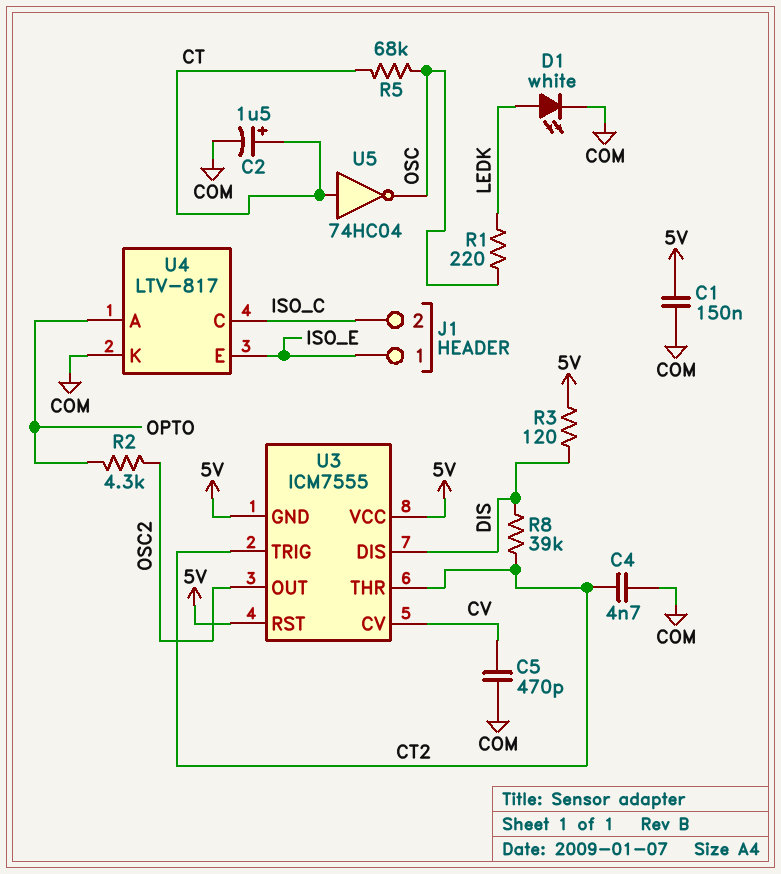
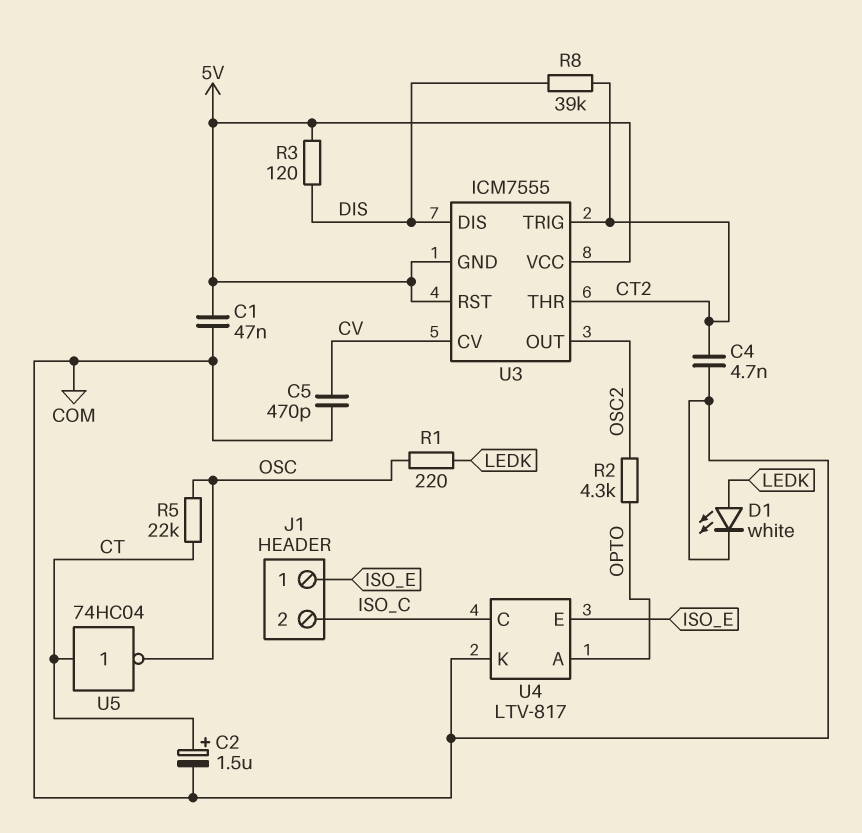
C1: 150nF (5V, COM) -> 47nF (5V, COM)
R5: 68k (CT, OSC) -> 22k (CT, OSC)

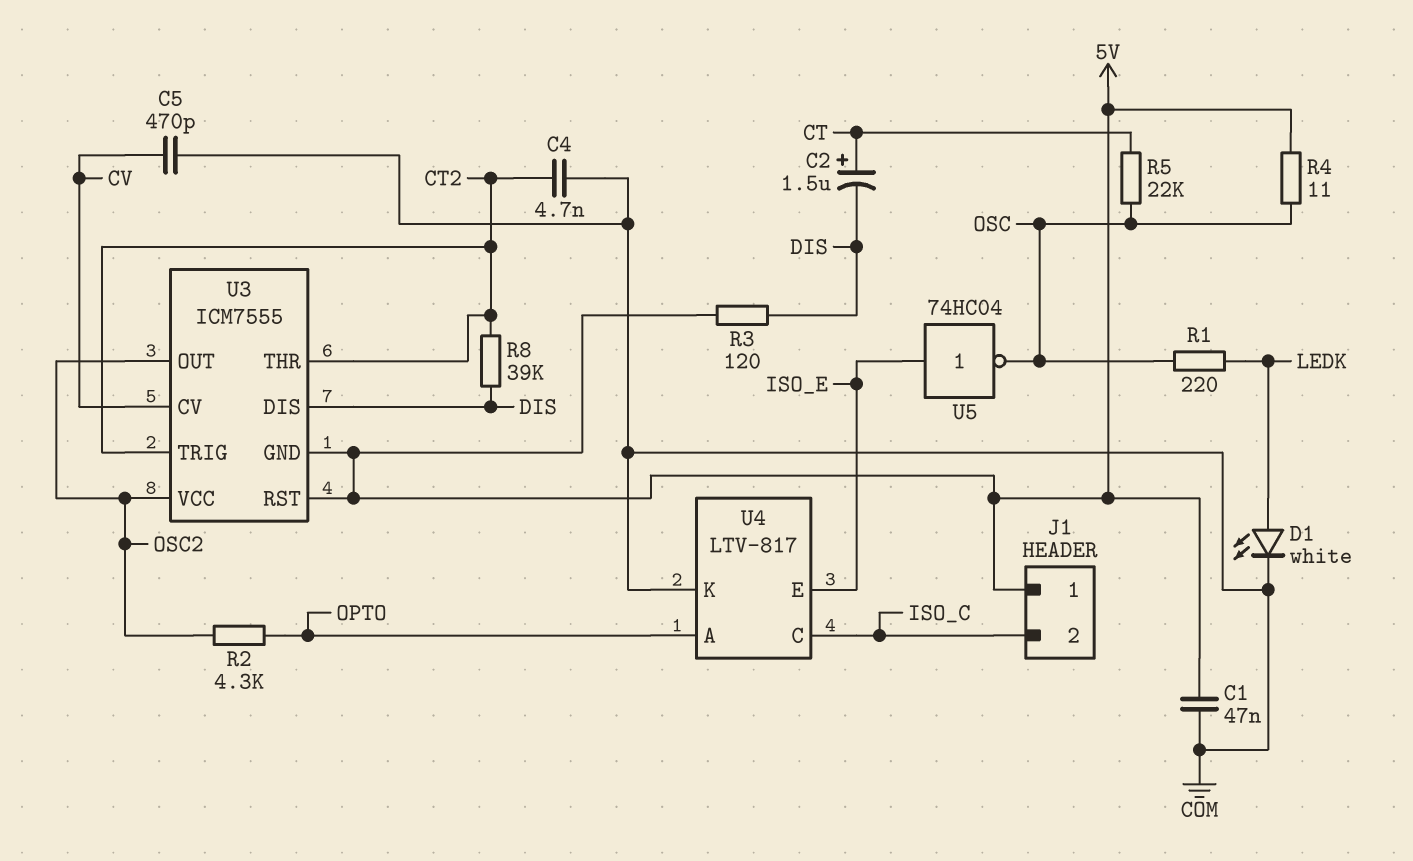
C2: 1.5uF (plus CT, minus COM) -> 1.5uF (plus CT, minus DIS)
J1 pin 1: ISO_E -> 5V
R4: none -> 11 (5V, OSC)
U3 pin VCC: 5V -> OSC2
U5: NOT 74HC04 (in CT, out OSC) -> NOT 74HC04 (in ISO_E, out OSC)

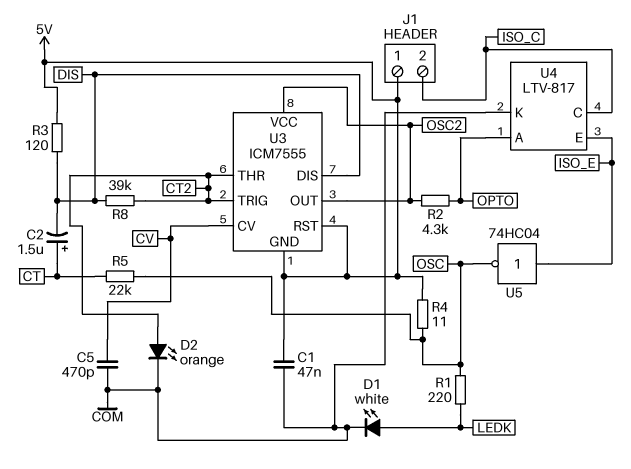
C4: 4.7nF (COM, CT2) -> none
D2: none -> LED orange (A CT2, K COM)

